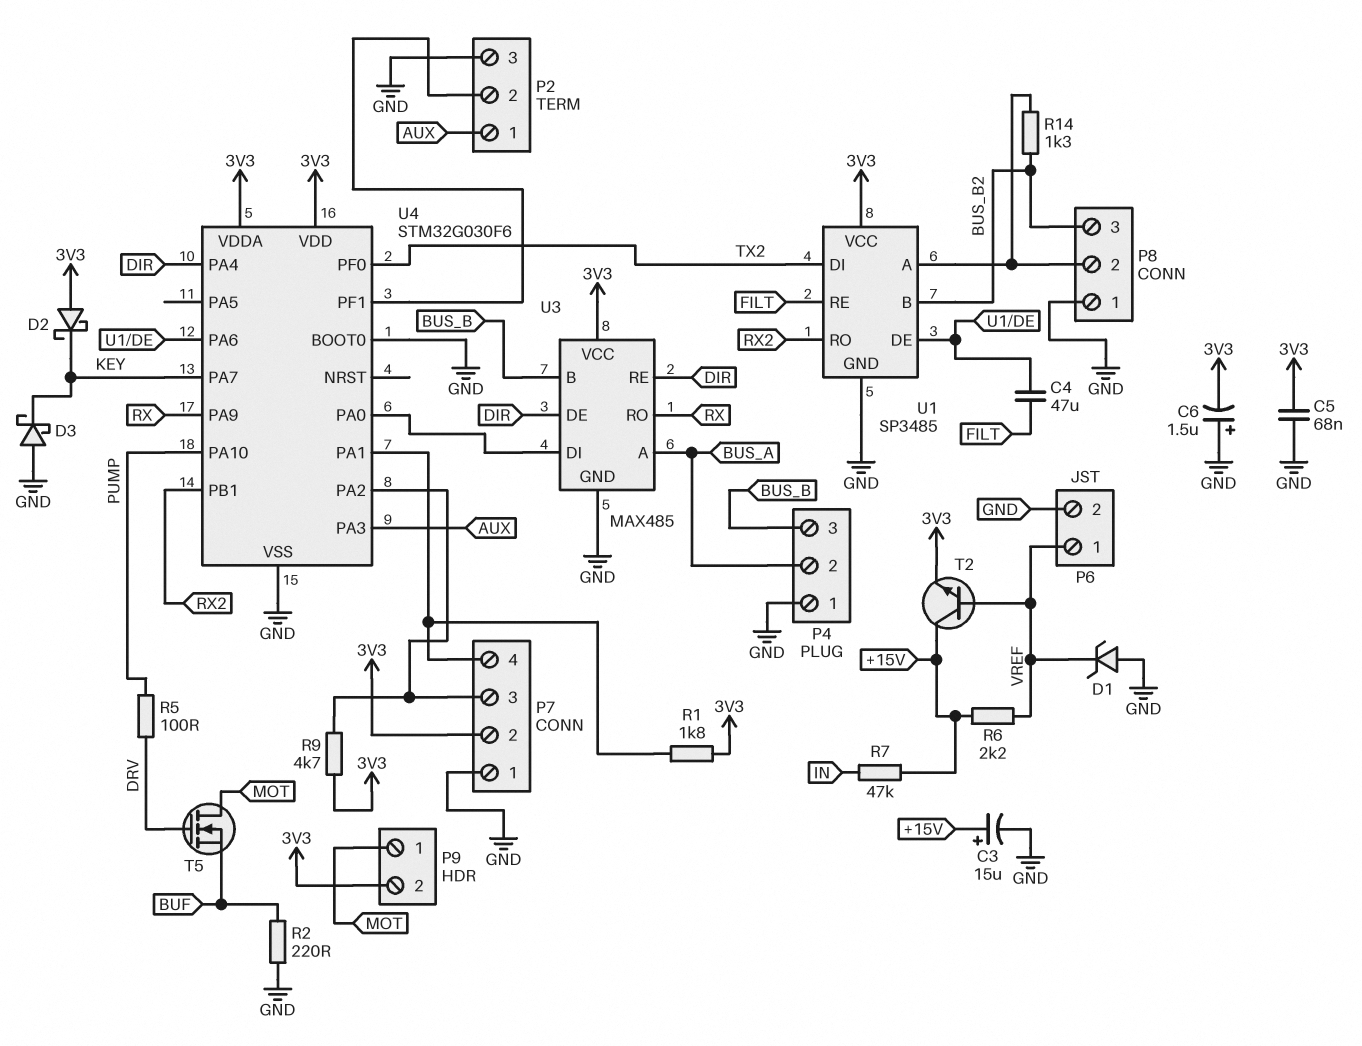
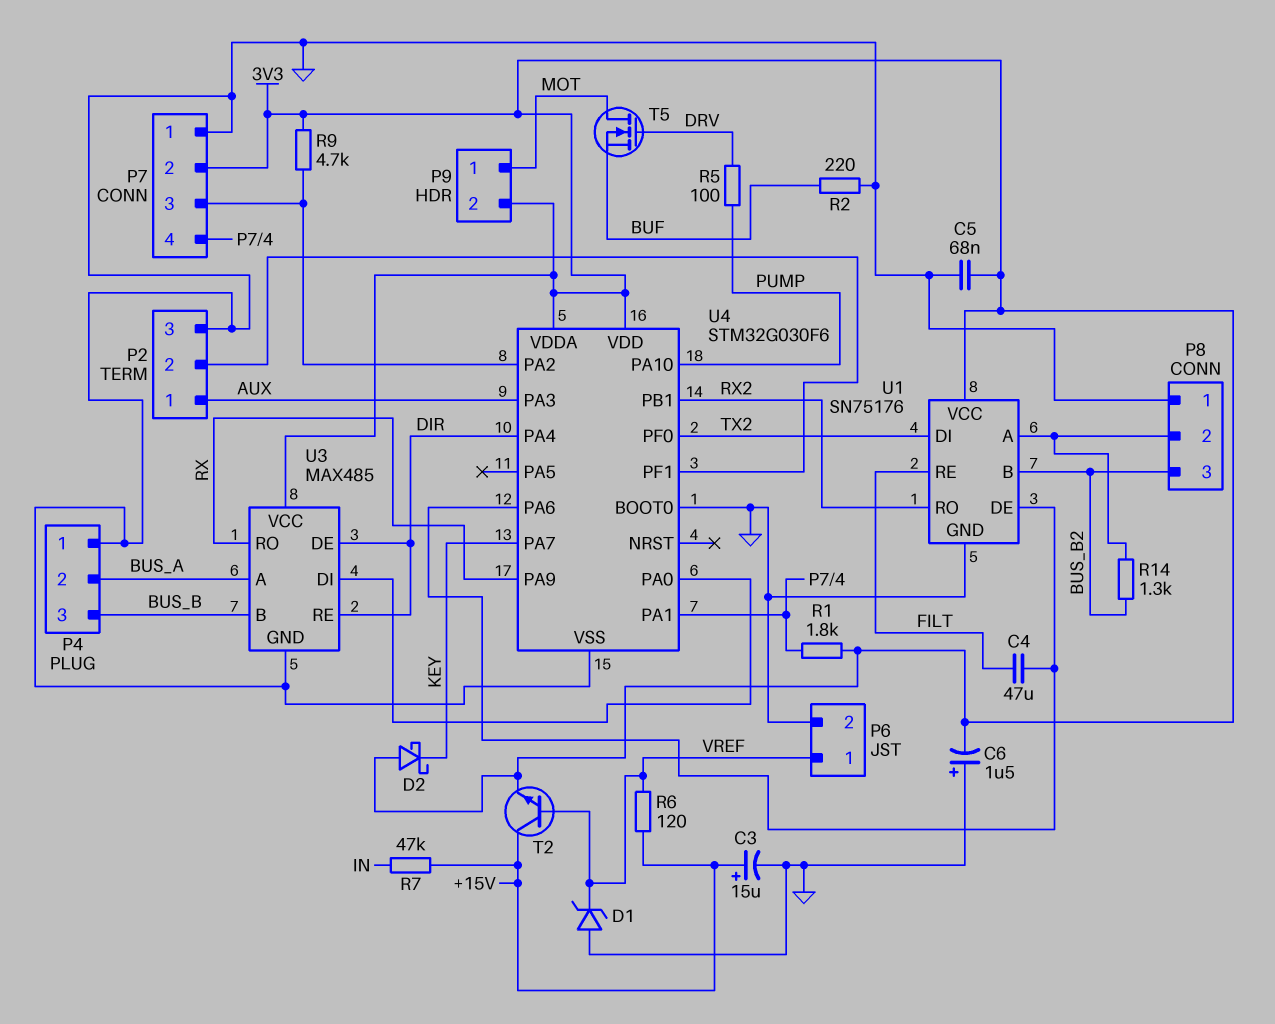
D3: schottky (A GND, K KEY) -> none
R6: 2.2k (+15V, VREF) -> 120 (+15V, VREF)
U1: SP3485 -> SN75176

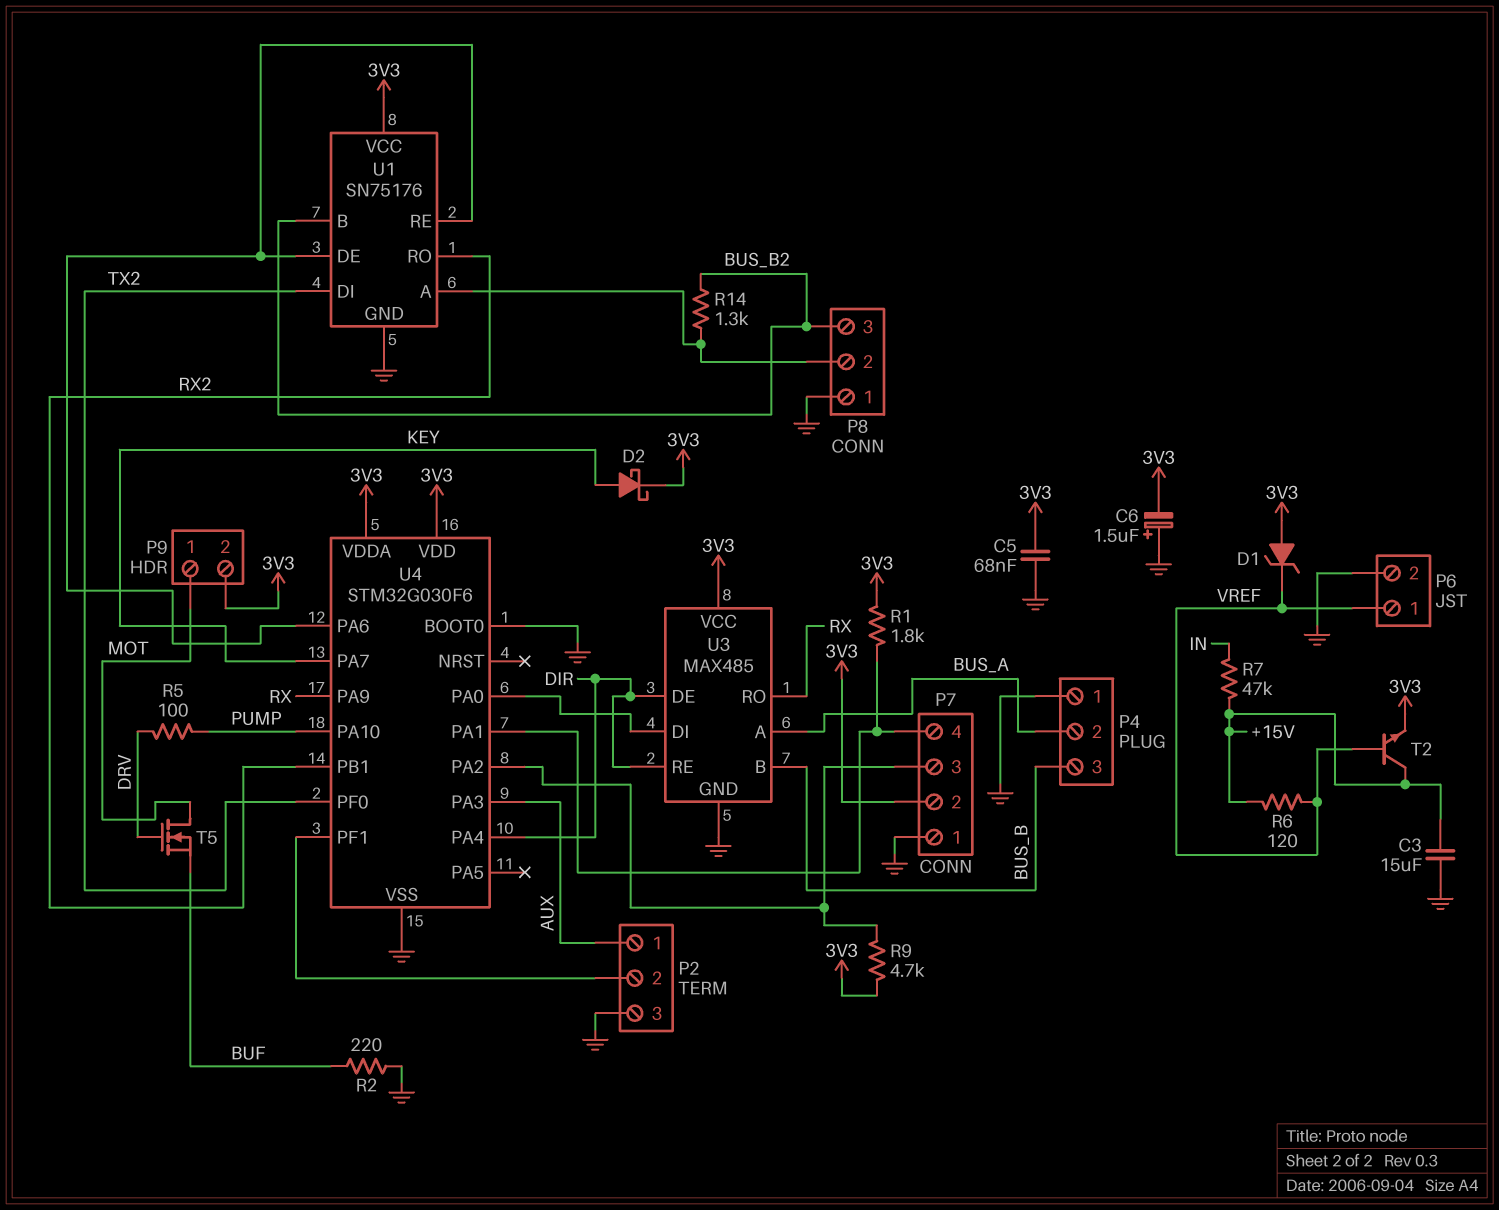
C3: 15uF (plus +15V, minus GND) -> 15uF (+15V, GND)
C4: 47uF (FILT, U1/DE) -> none
D1: zener (A GND, K VREF) -> zener (A 3V3, K VREF)
D2: schottky (A 3V3, K KEY) -> schottky (A KEY, K 3V3)
U1 pin RE: FILT -> U1/DE

